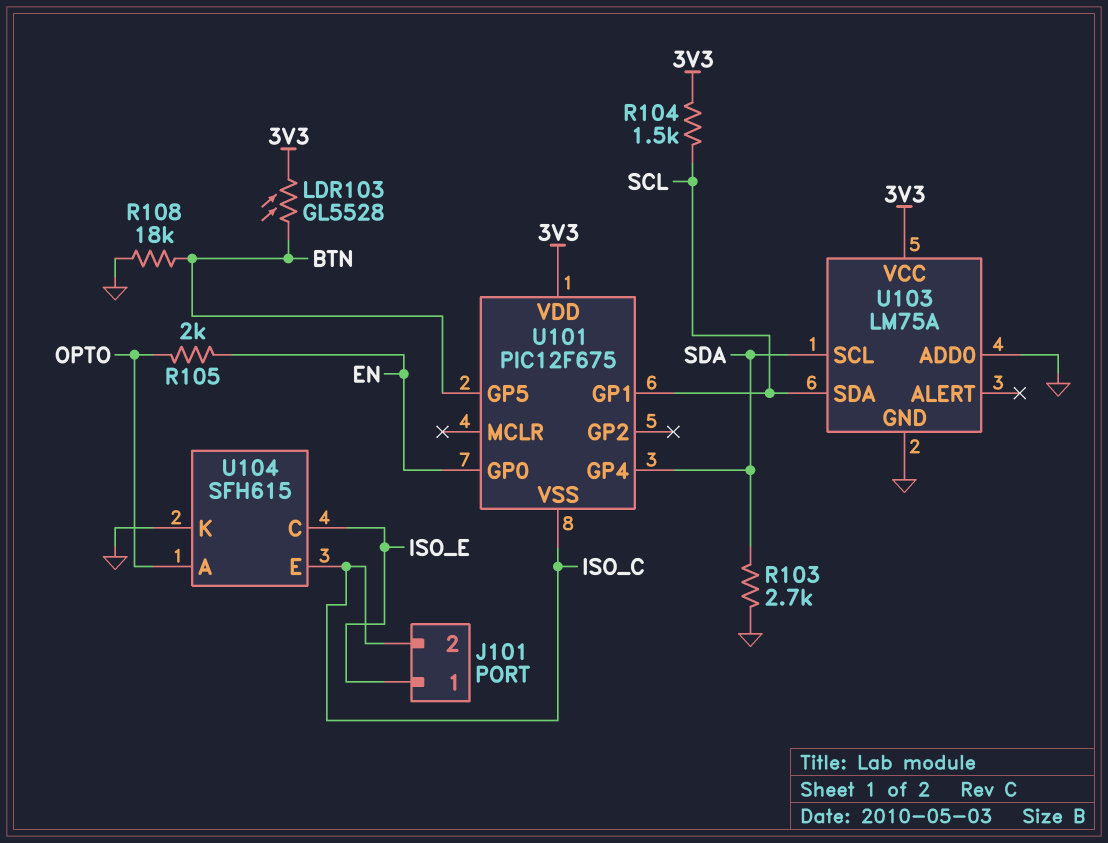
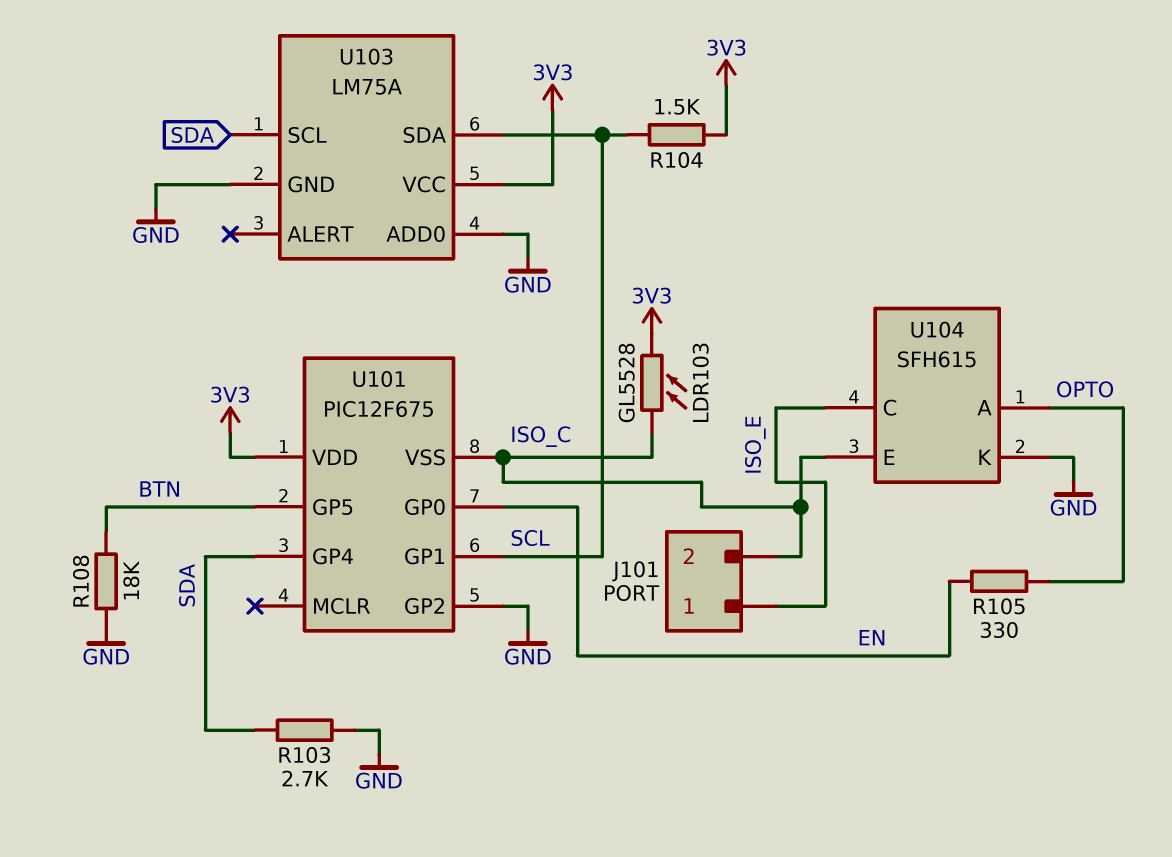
LDR103: GL5528 (3V3, BTN) -> GL5528 (3V3, ISO_C)
R105: 2k (EN, OPTO) -> 330 (EN, OPTO)
U101 pin GP2: none -> GND

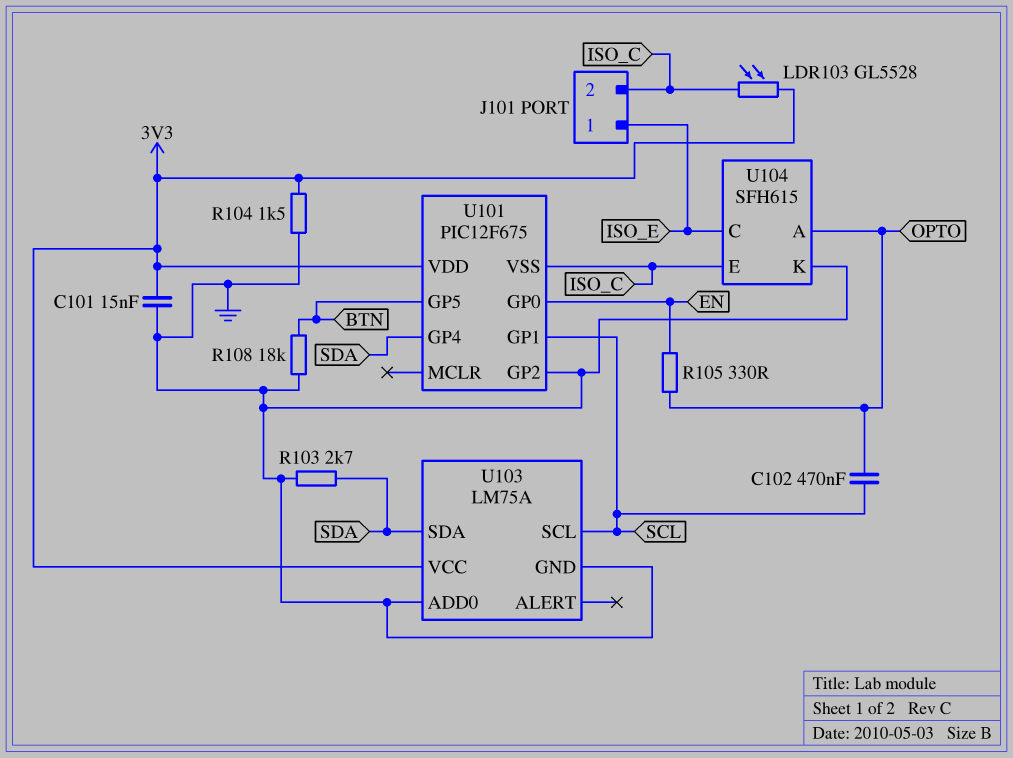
C101: none -> 15nF (3V3, GND)
C102: none -> 470nF (OPTO, SCL)
R104: 1.5k (3V3, SCL) -> 1.5k (3V3, GND)
U103 pin SCL: SDA -> SCL
U103 pin SDA: SCL -> SDA

